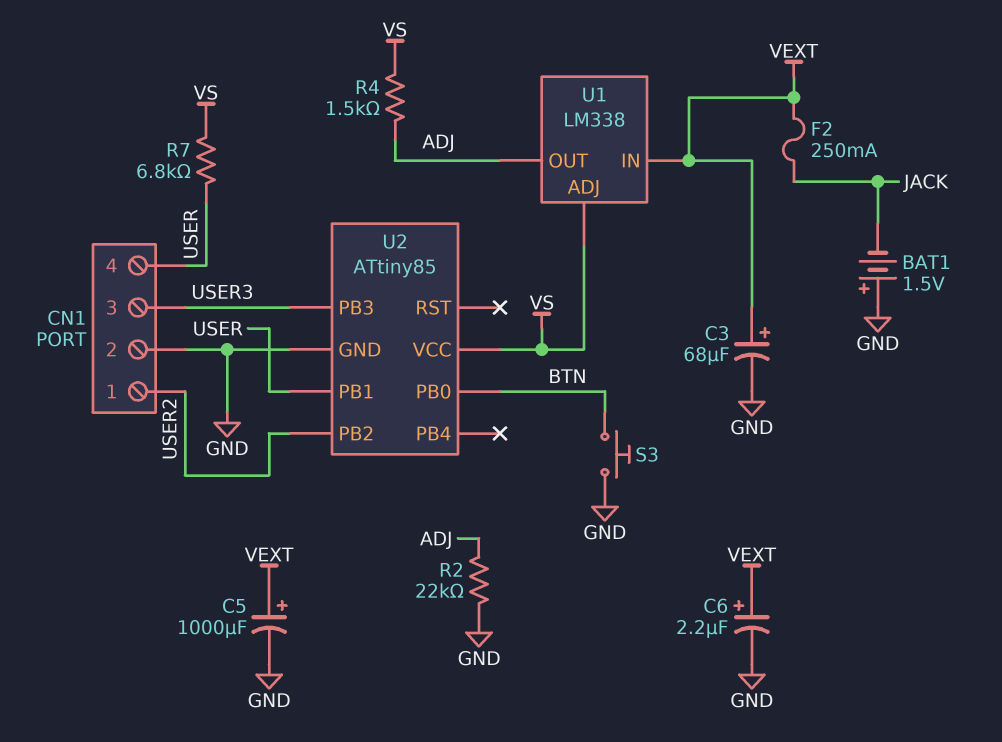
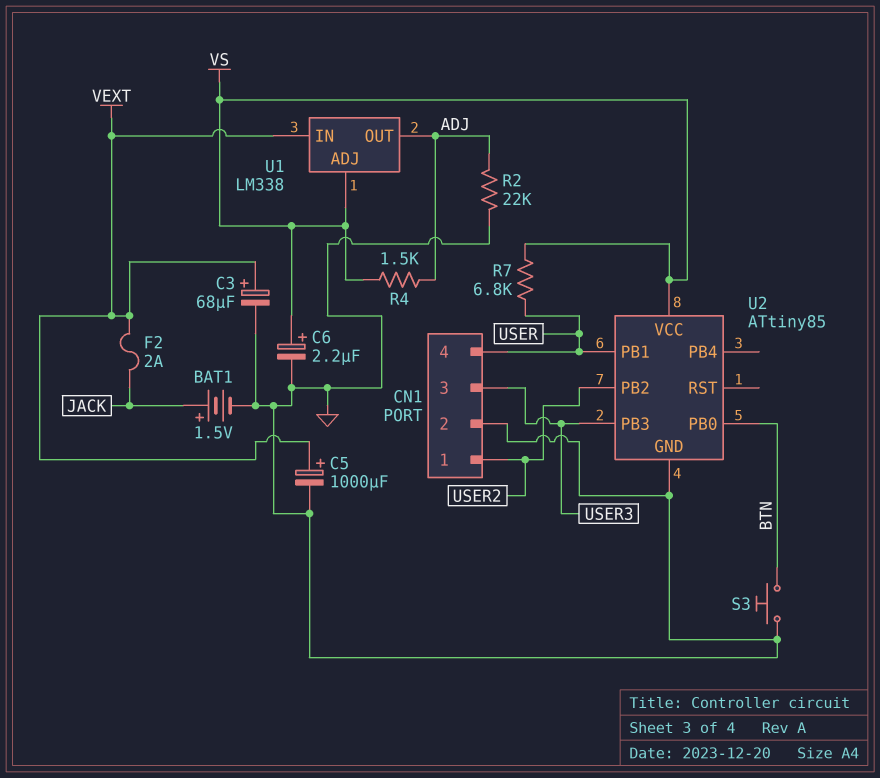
BAT1: 1.5V (plus GND, minus JACK) -> 1.5V (plus JACK, minus GND)
C6: 2.2uF (plus VEXT, minus GND) -> 2.2uF (plus VS, minus GND)
F2: 250mA (JACK, VEXT) -> 2A (JACK, VEXT)

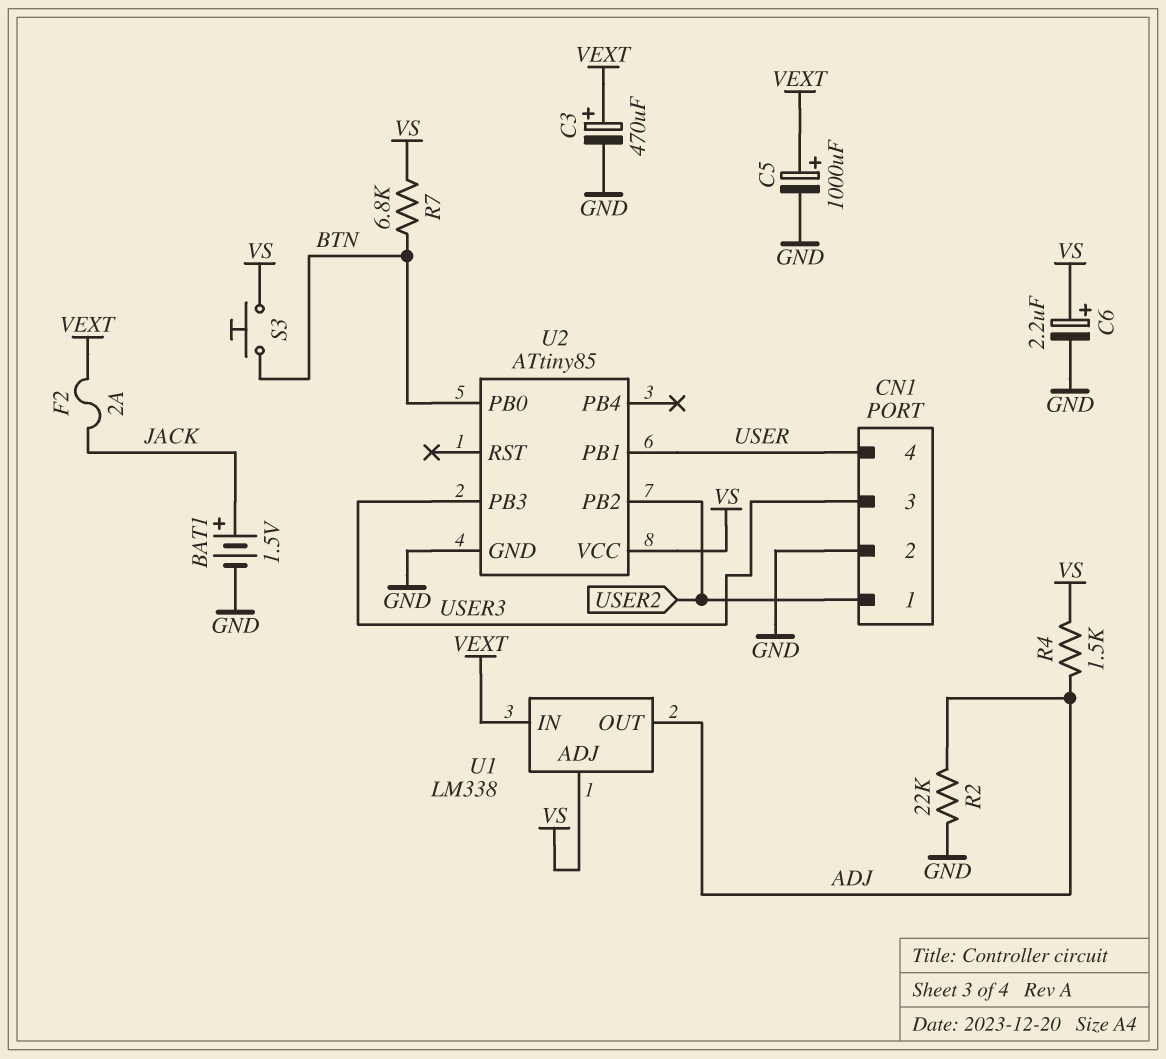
C3: 68uF (plus VEXT, minus GND) -> 470uF (plus VEXT, minus GND)
R7: 6.8k (USER, VS) -> 6.8k (BTN, VS)
S3: button (BTN, GND) -> button (BTN, VS)

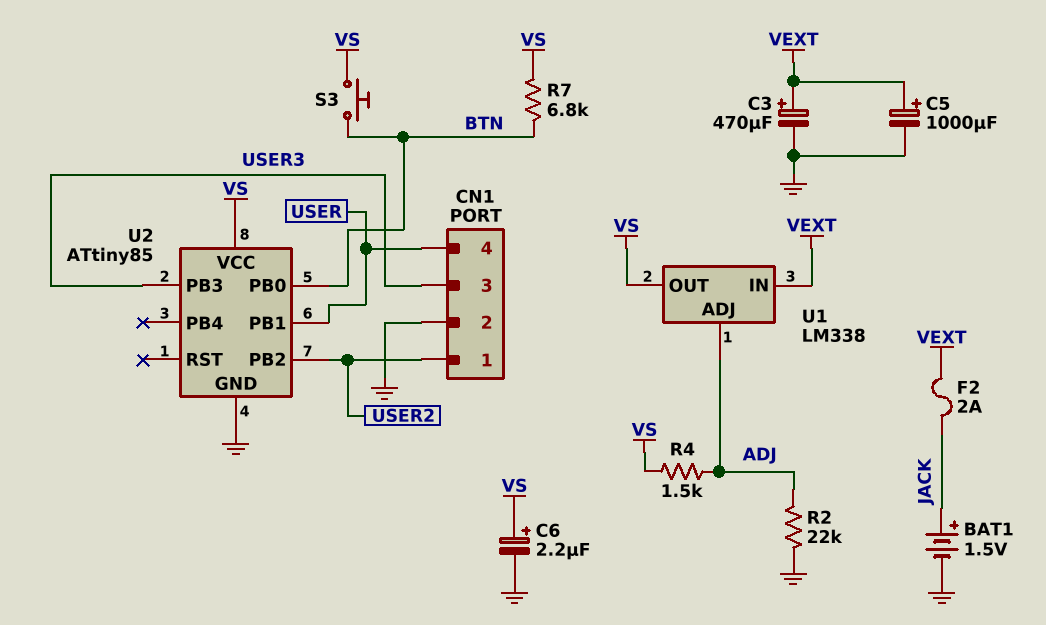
U1 pin ADJ: VS -> ADJ
U1 pin OUT: ADJ -> VS

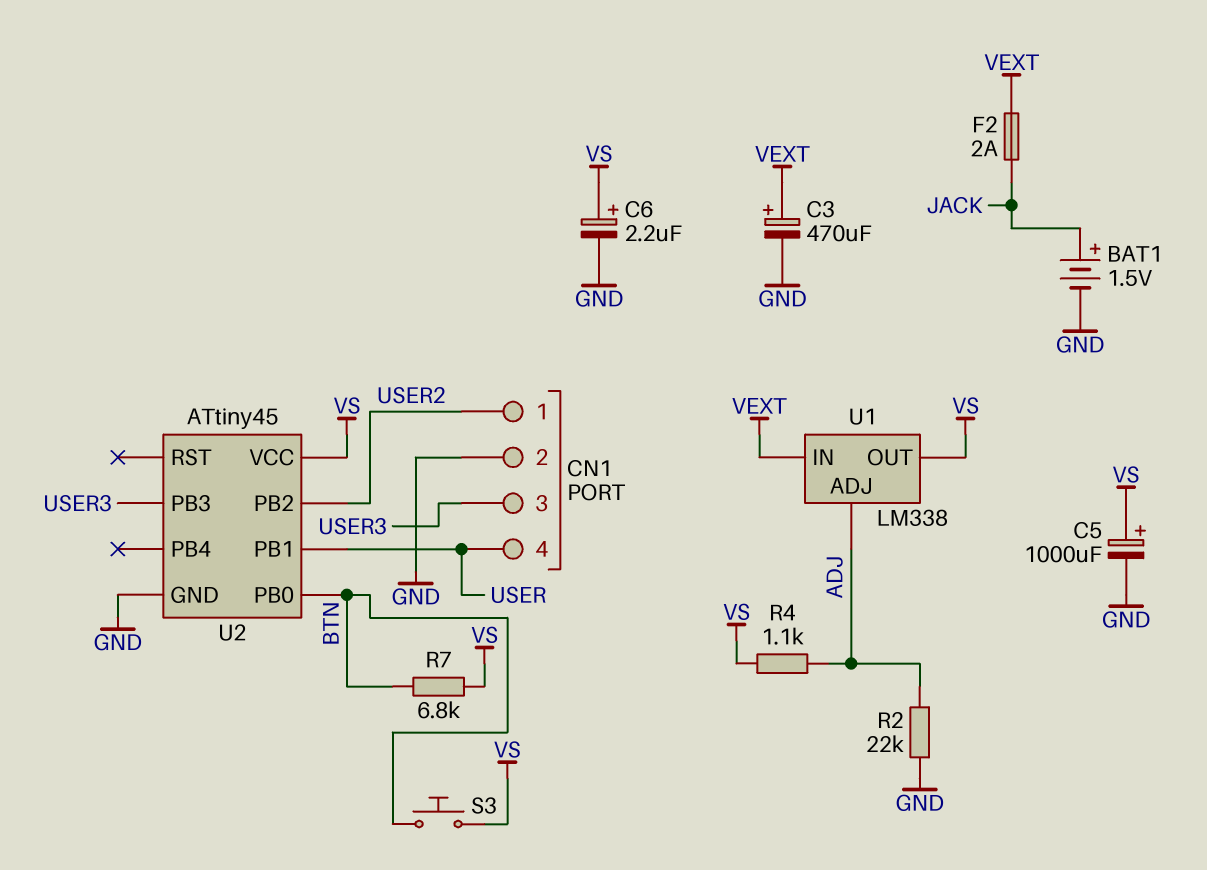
C5: 1000uF (plus VEXT, minus GND) -> 1000uF (plus VS, minus GND)
R4: 1.5k (ADJ, VS) -> 1.1k (ADJ, VS)
U2: ATtiny85 -> ATtiny45

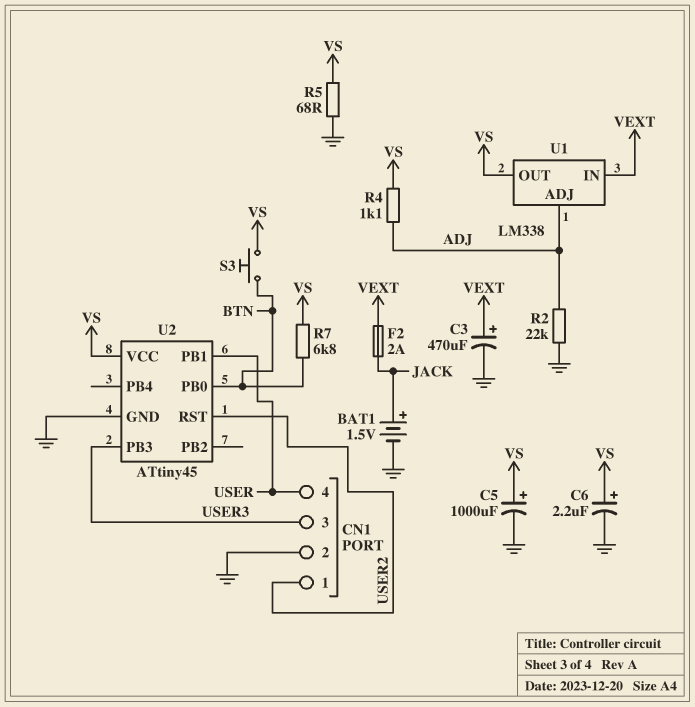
R5: none -> 68 (GND, VS)
U2 pin PB2: USER2 -> none
U2 pin RST: none -> USER2

